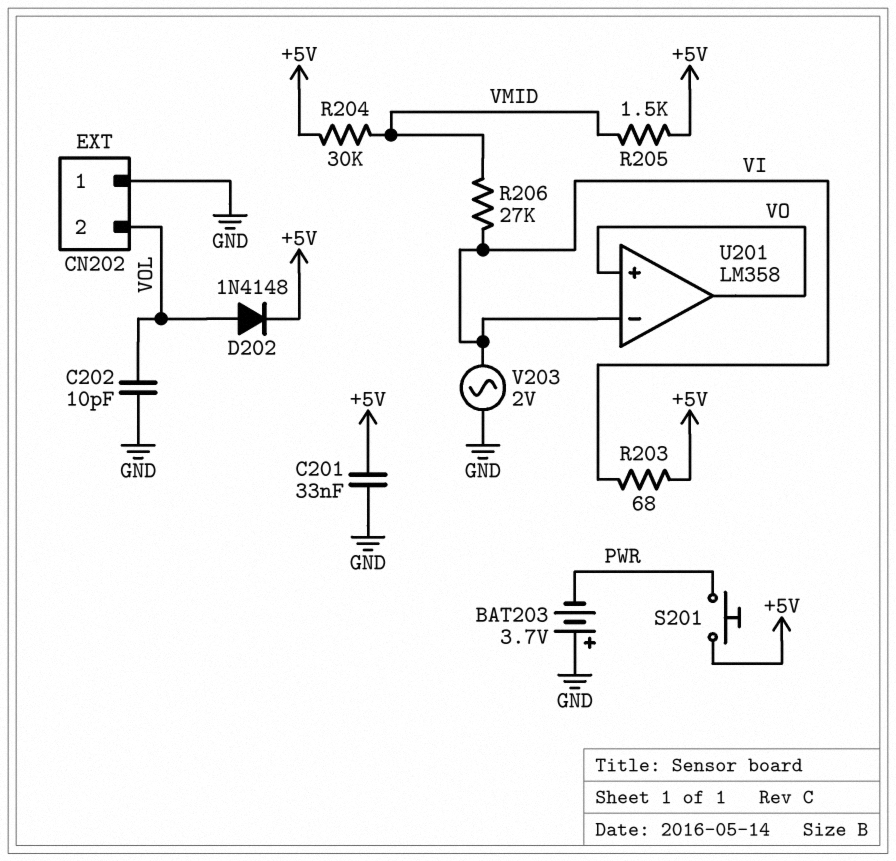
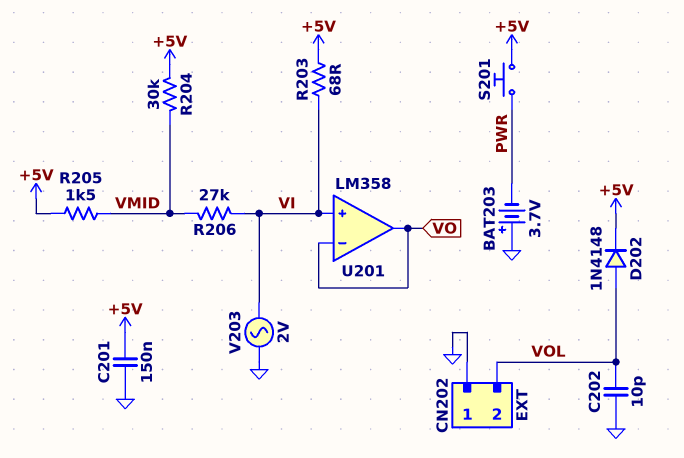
C201: 33nF (+5V, GND) -> 150nF (+5V, GND)
U201 pin in+: VO -> VI
U201 pin in-: VI -> VO

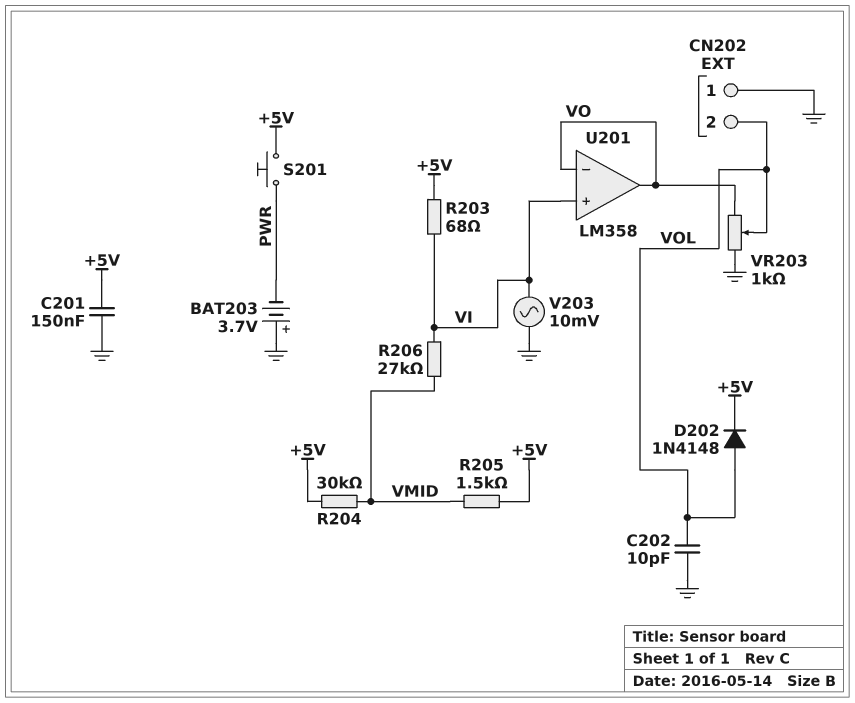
V203: AC 2V (GND, VI) -> AC 10mV (GND, VI)
VR203: none -> 1k (GND, VO, wiper VOL)

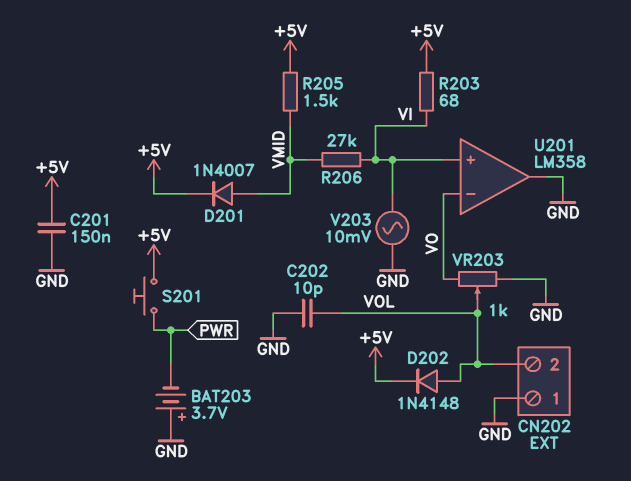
D201: none -> diode 1N4007 (A VMID, K +5V)
R204: 30k (+5V, VMID) -> none
U201 pin out: VO -> GND

